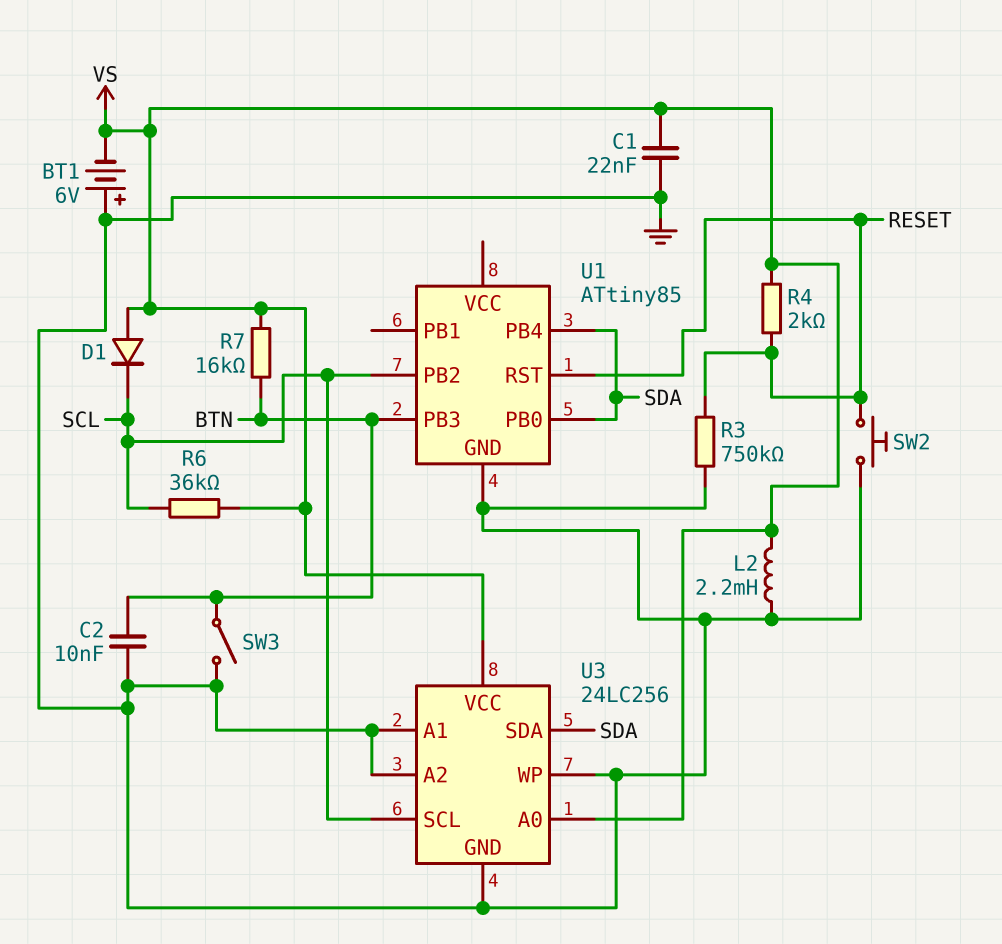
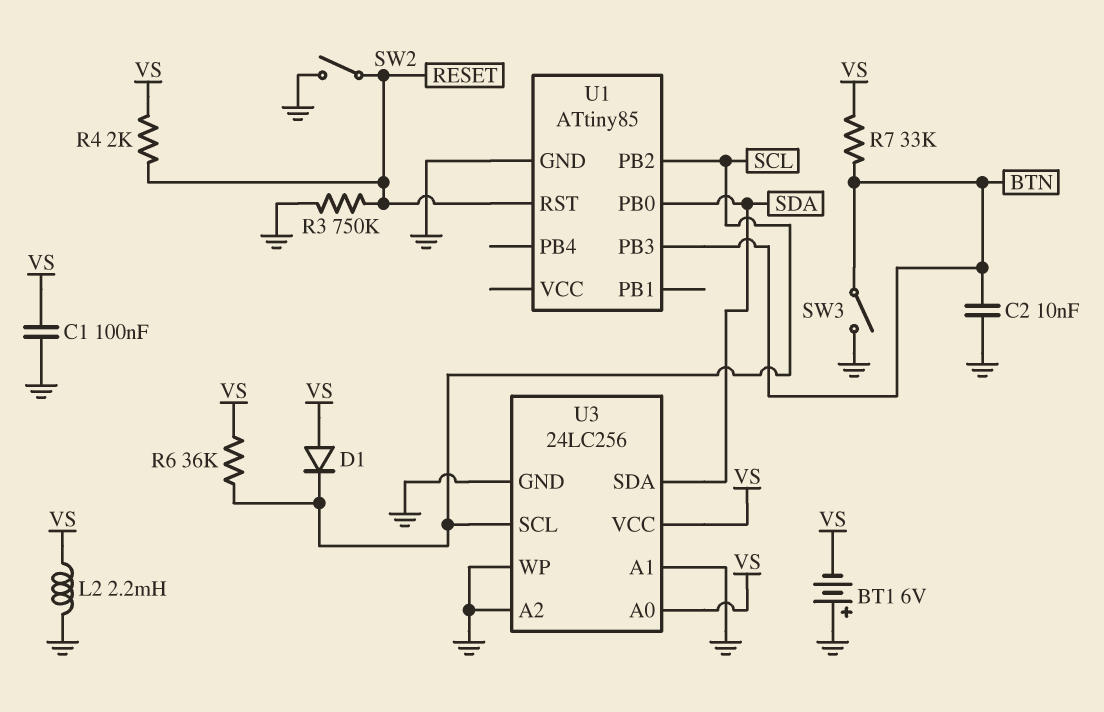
C1: 22nF (GND, VS) -> 100nF (GND, VS)
R7: 16k (BTN, VS) -> 33k (BTN, VS)
SW2: button (GND, RESET) -> switch (GND, RESET)
U1 pin PB4: SDA -> none

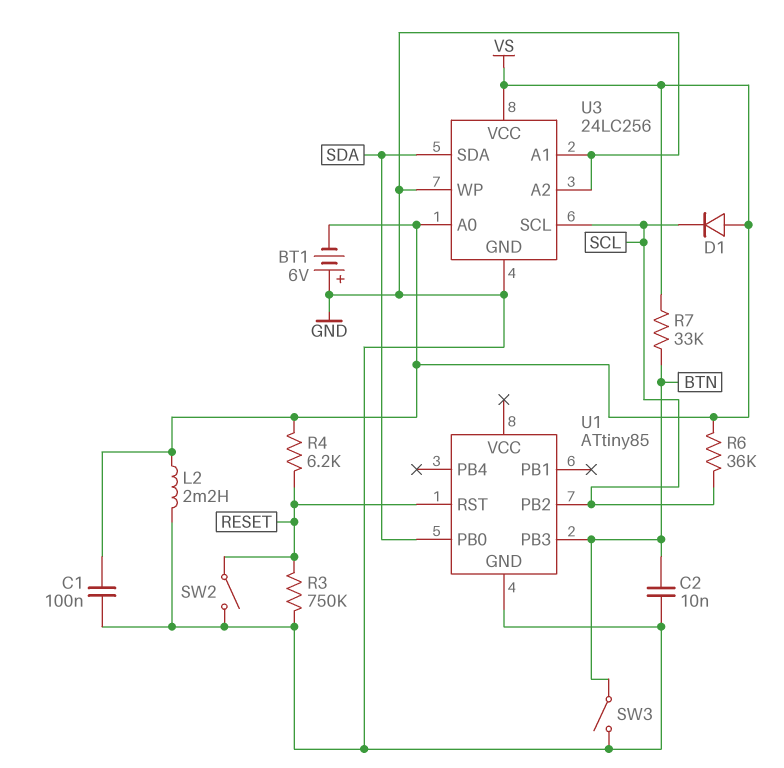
R4: 2k (RESET, VS) -> 6.2k (RESET, VS)

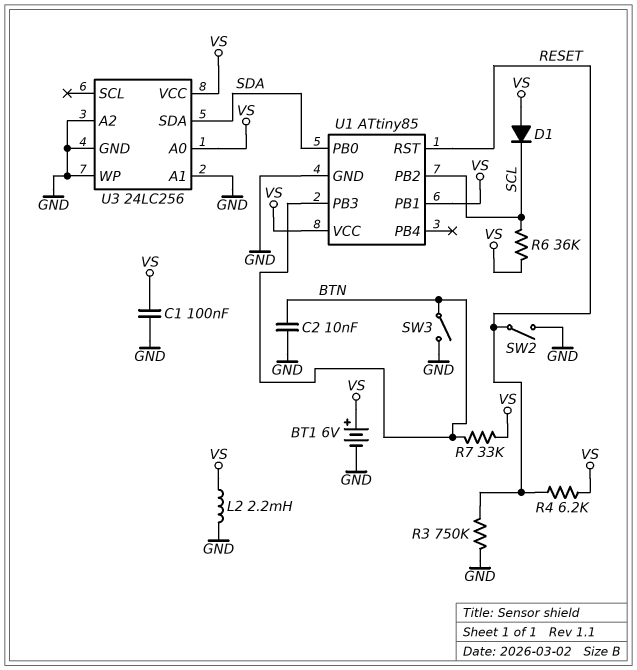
BT1: 6V (plus GND, minus VS) -> 6V (plus VS, minus GND)
U1 pin PB1: none -> VS
U1 pin VCC: none -> VS
U3 pin SCL: SCL -> none

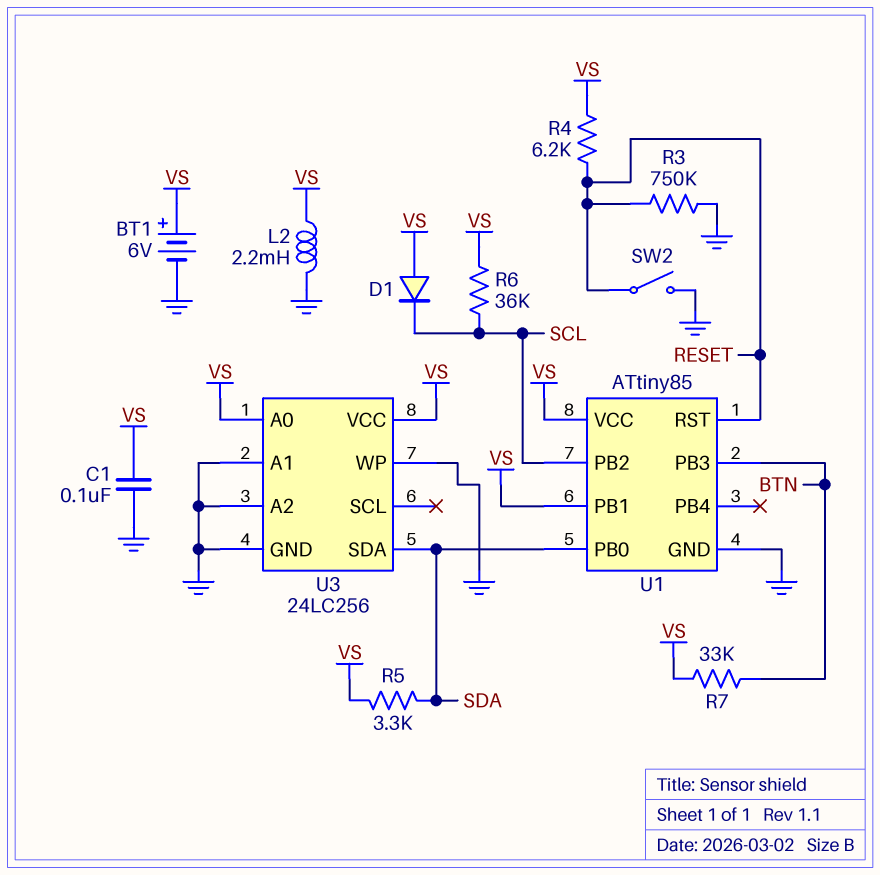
C2: 10nF (BTN, GND) -> none
R5: none -> 3.3k (SDA, VS)
SW3: switch (BTN, GND) -> none

